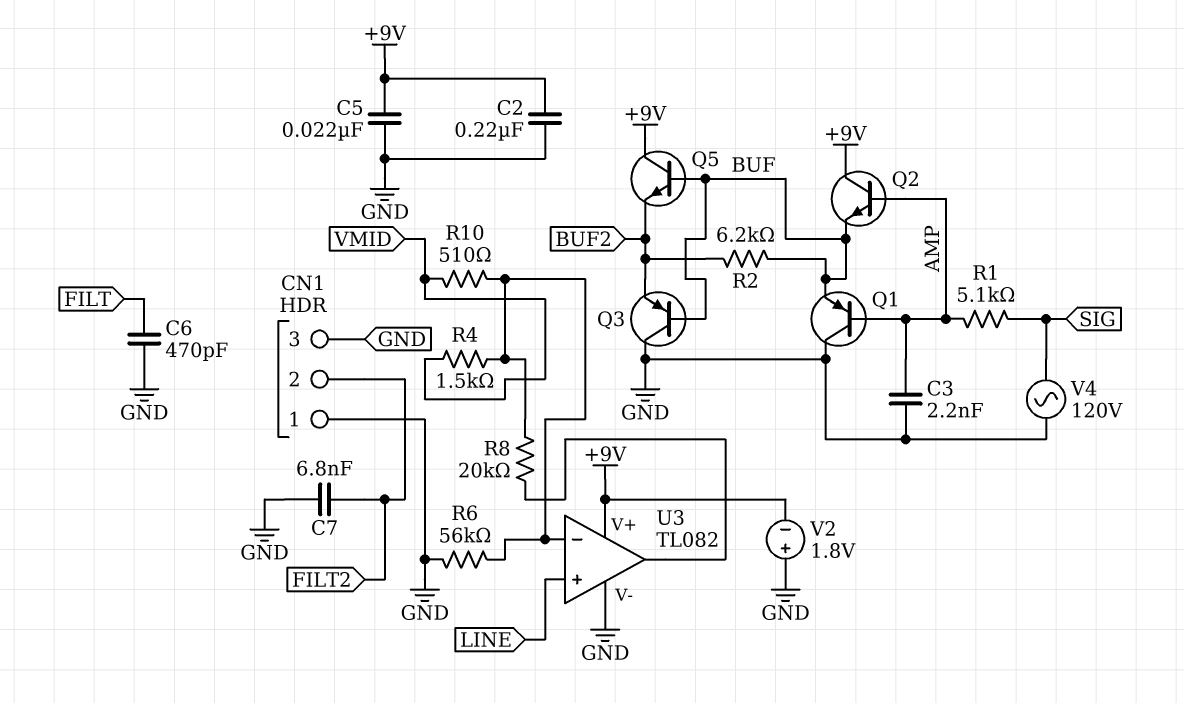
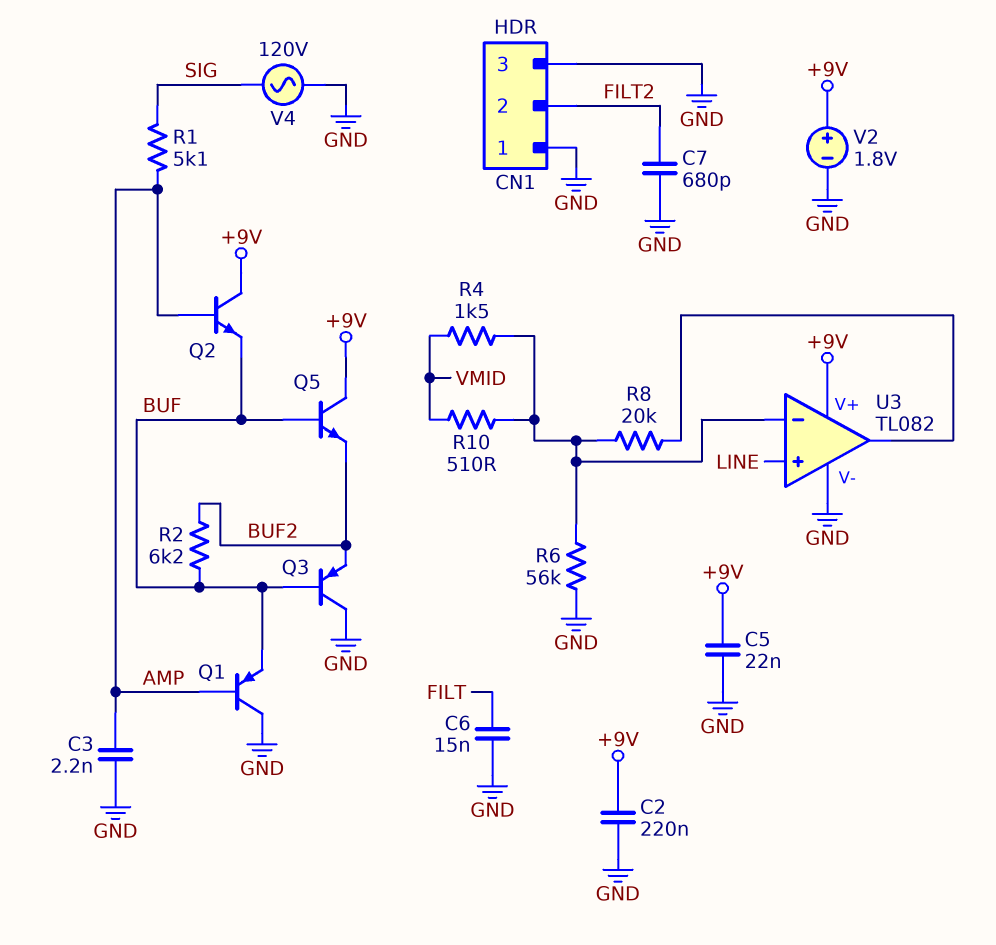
C6: 470pF (FILT, GND) -> 15nF (FILT, GND)
C7: 6.8nF (FILT2, GND) -> 680pF (FILT2, GND)
V2: 1.8V (plus GND, minus +9V) -> 1.8V (plus +9V, minus GND)

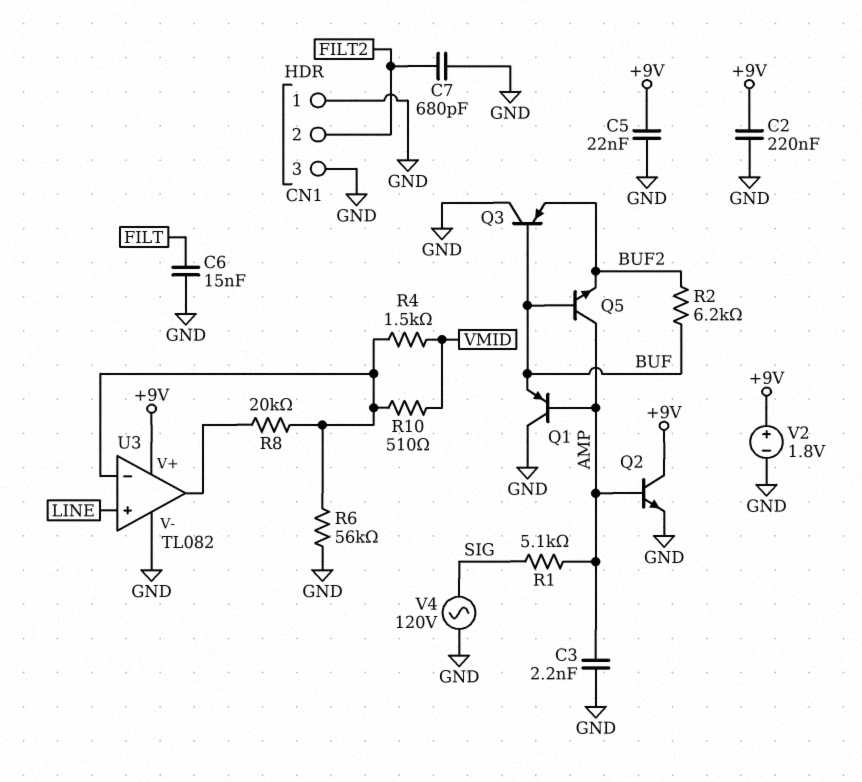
Q2: NPN (B AMP, C +9V, E BUF) -> NPN (B AMP, C +9V, E GND)
Q5: NPN (B BUF, C +9V, E BUF2) -> NPN (B BUF, C AMP, E BUF2)

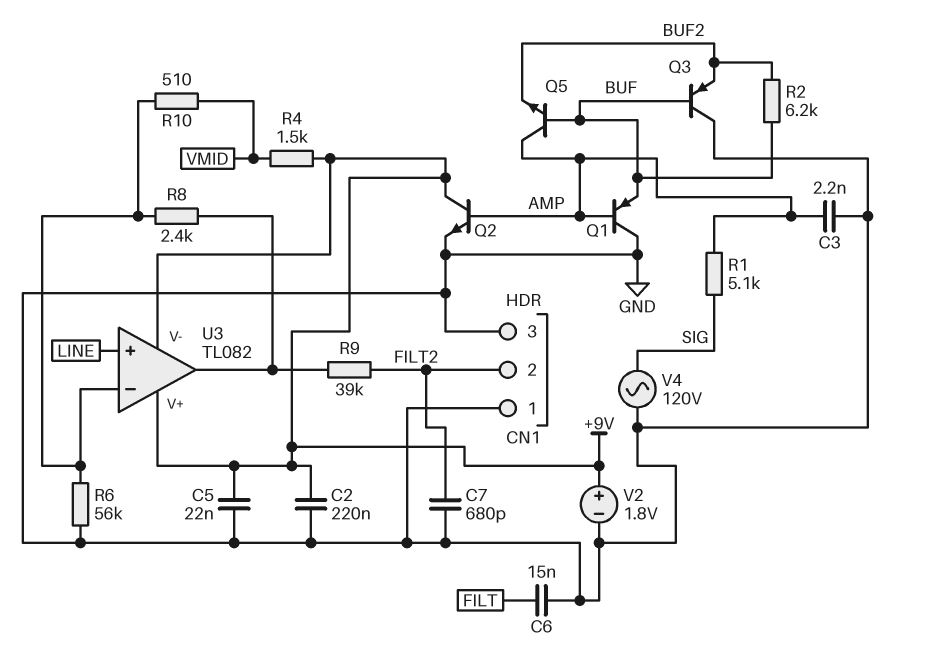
R4: 1.5k (U3/in-, VMID) -> 1.5k (+9V, VMID)
R8: 20k (U3/in-, U3/out) -> 2.4k (U3/in-, U3/out)
R9: none -> 39k (FILT2, U3/out)
U3 pin V-: GND -> +9V

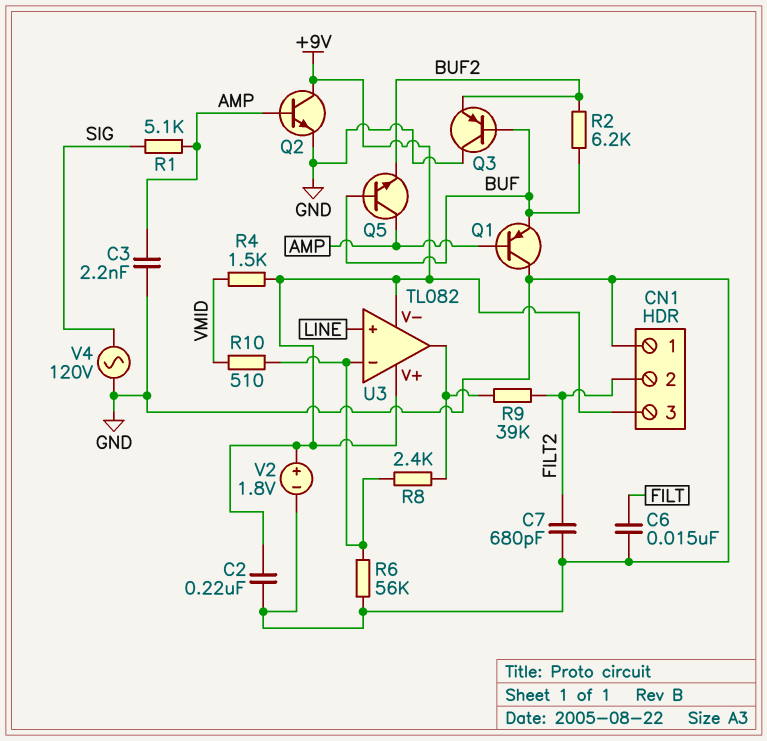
C5: 22nF (+9V, GND) -> none
CN1 pin 3: GND -> +9V

